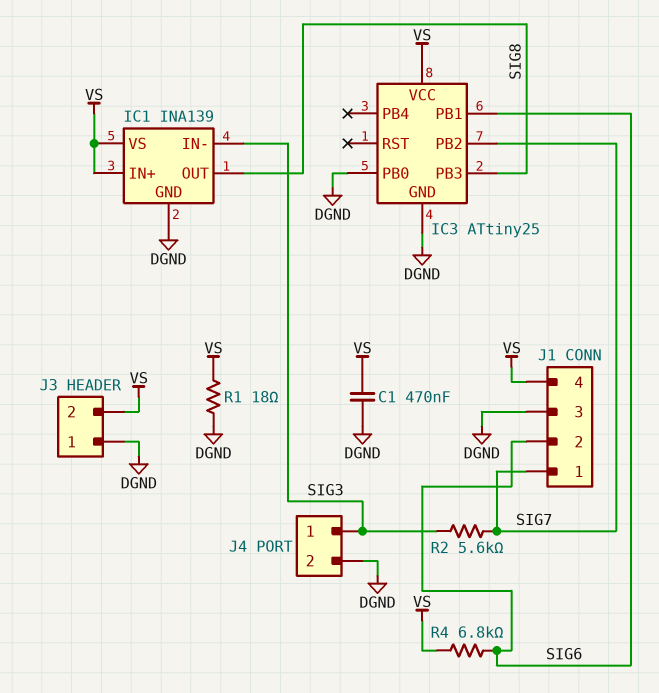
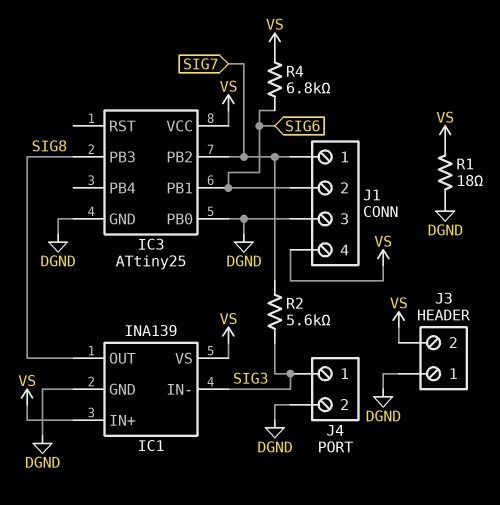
C1: 470nF (DGND, VS) -> none

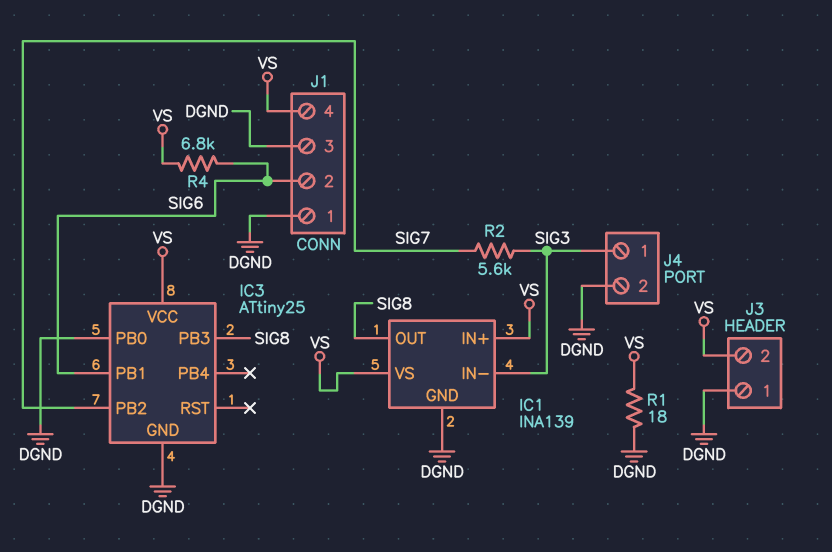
J1 pin 1: SIG7 -> DGND

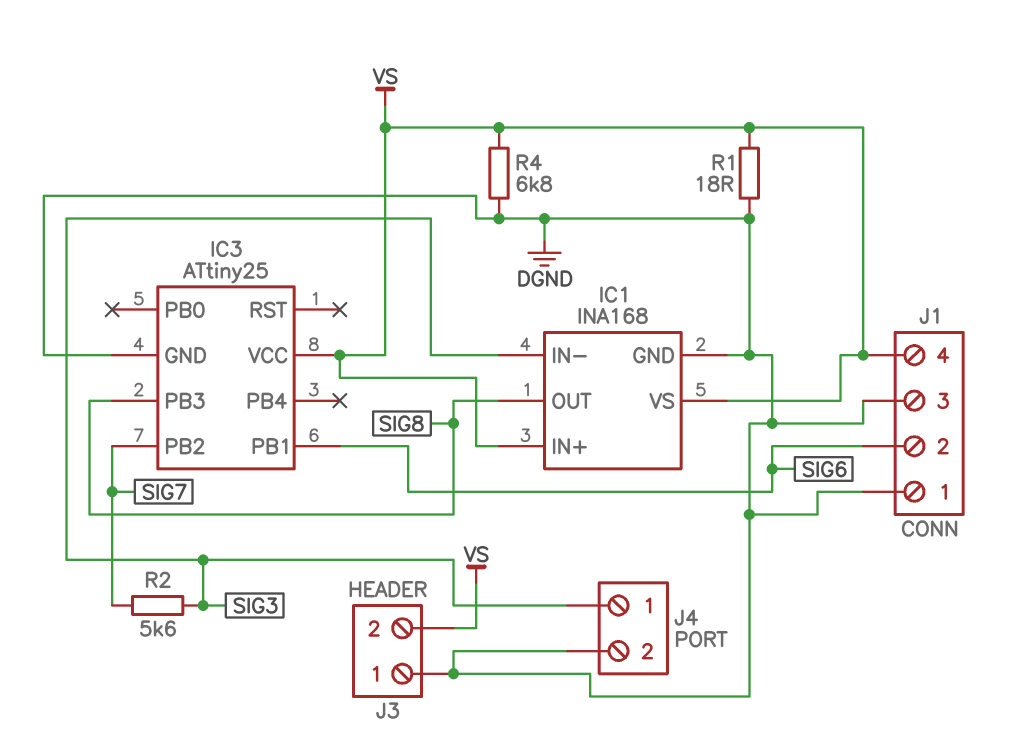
IC1: INA139 -> INA168
IC3 pin PB0: DGND -> none
R4: 6.8k (SIG6, VS) -> 6.8k (DGND, VS)

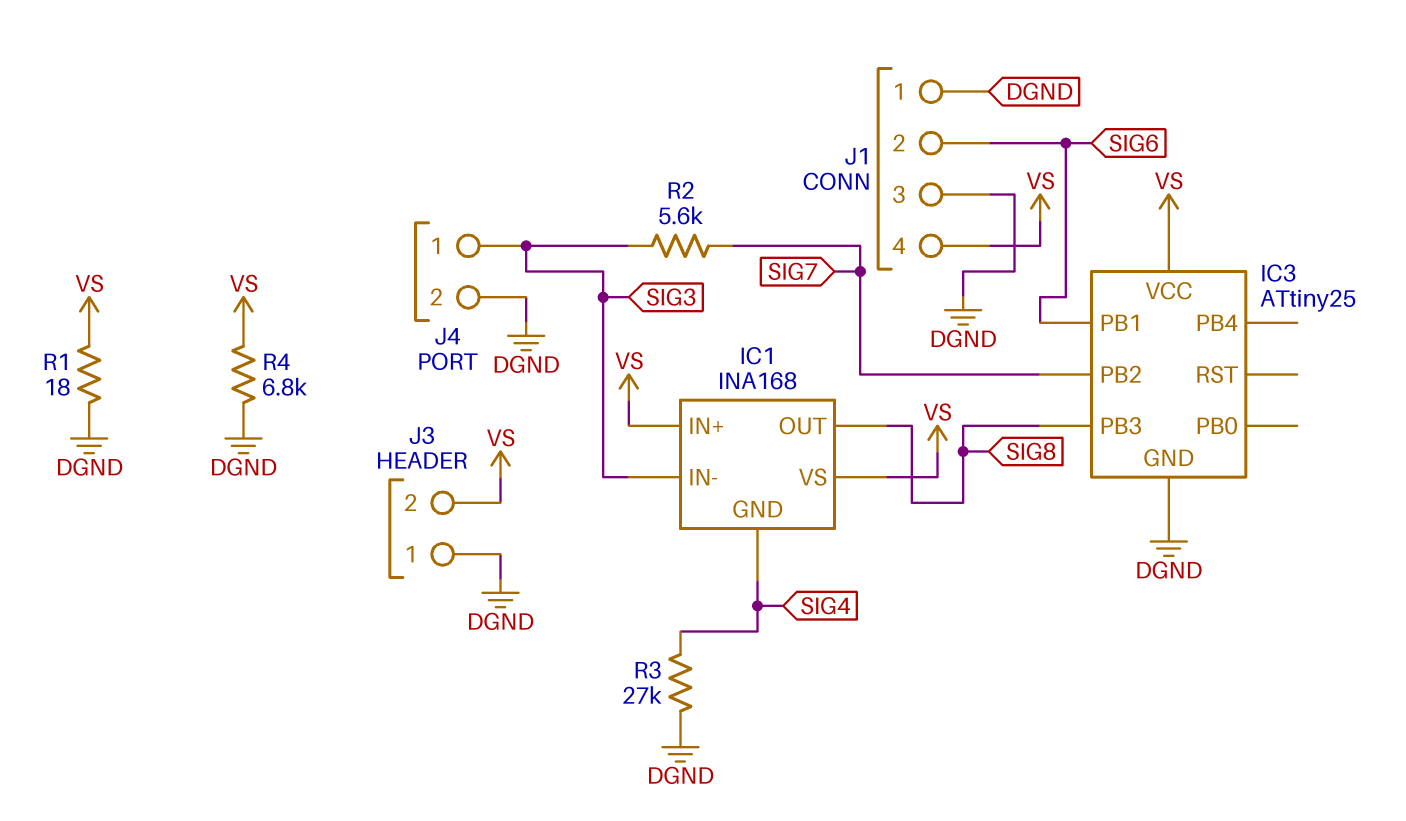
IC1 pin GND: DGND -> SIG4
R3: none -> 27k (DGND, SIG4)

